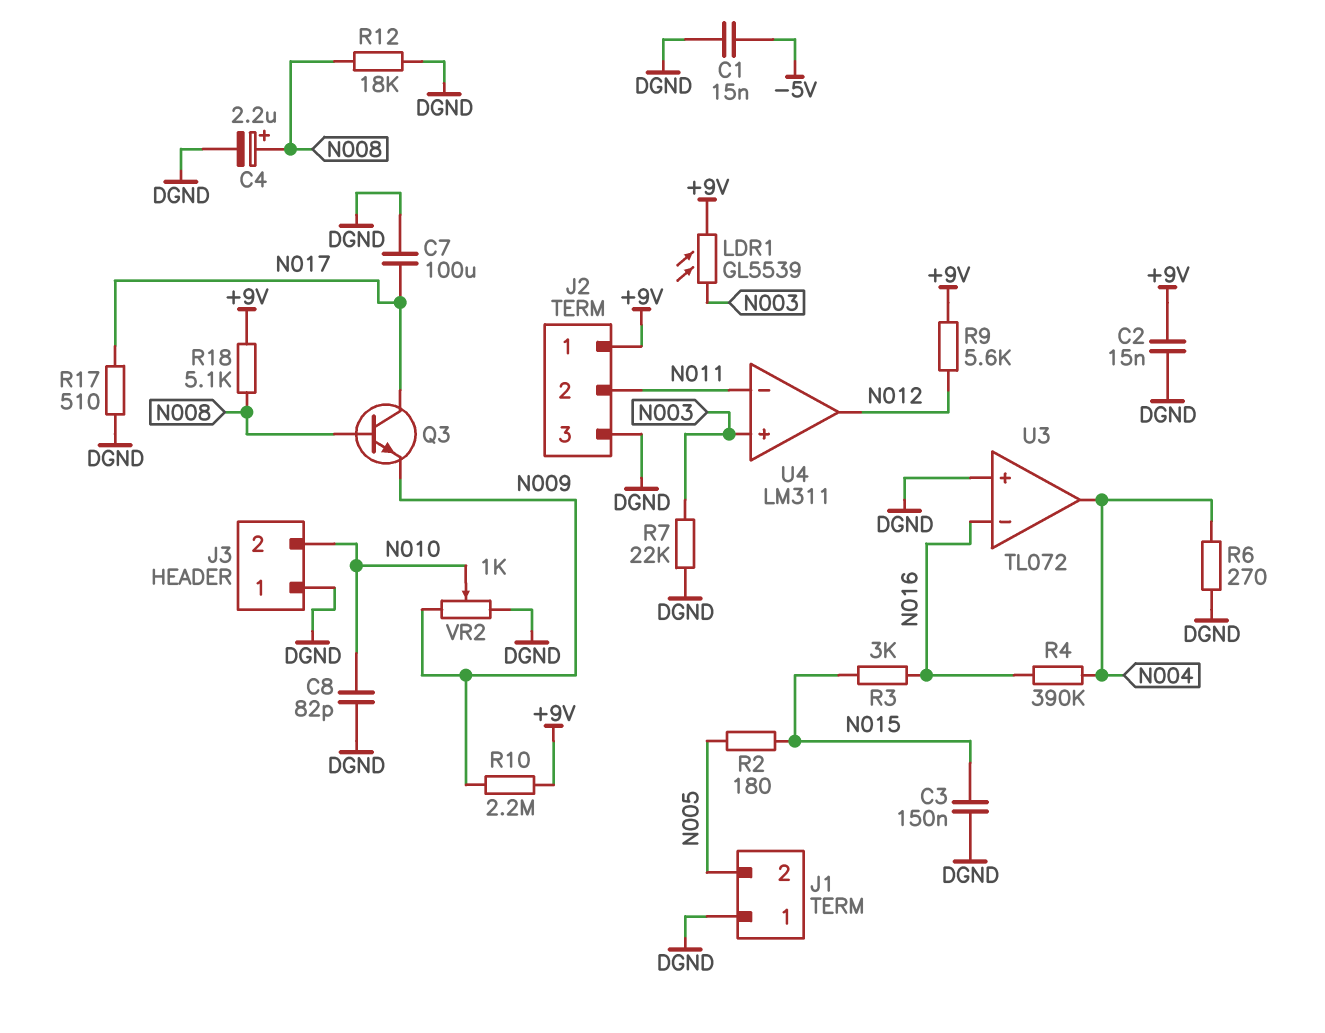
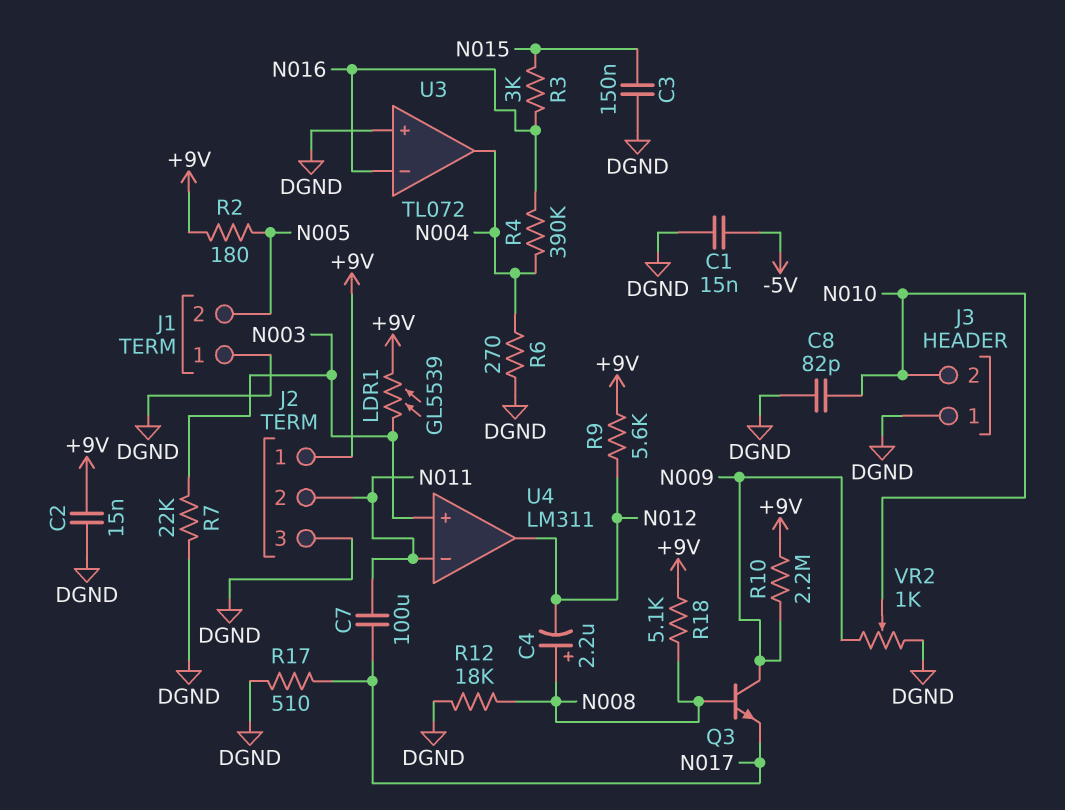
C4: 2.2uF (plus N008, minus DGND) -> 2.2uF (plus N008, minus N012)
C7: 100uF (DGND, N017) -> 100uF (N011, N017)
Q3: NPN (B N008, C N017, E N009) -> NPN (B N008, C N009, E N017)
R2: 180 (N005, N015) -> 180 (+9V, N005)

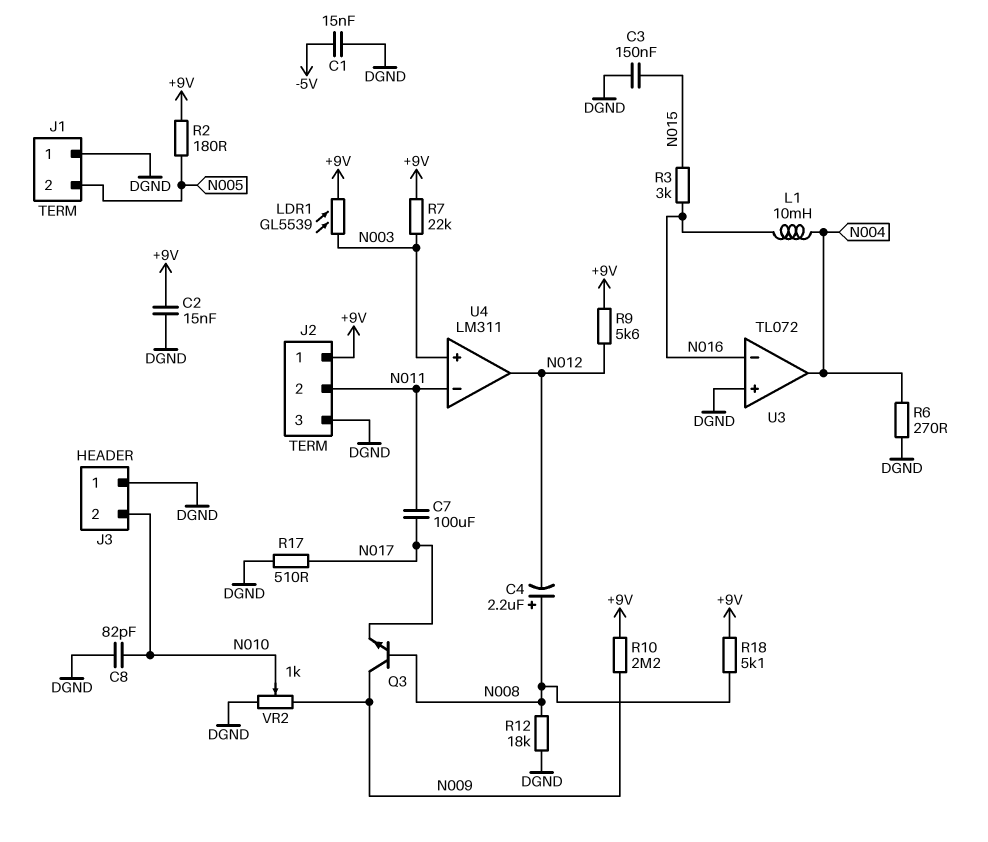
L1: none -> 10mH (N004, N016)
R4: 390k (N004, N016) -> none
R7: 22k (DGND, N003) -> 22k (+9V, N003)

